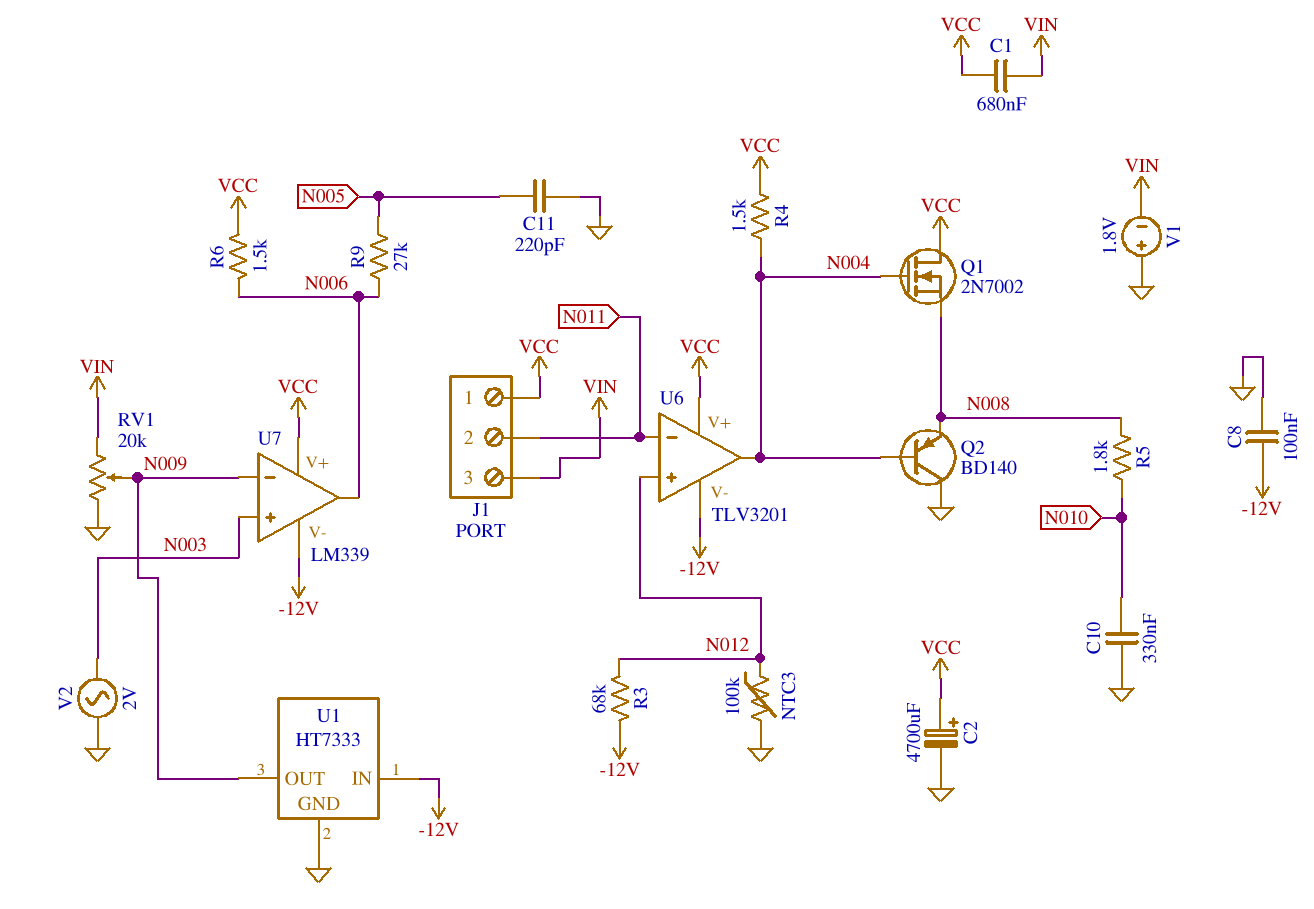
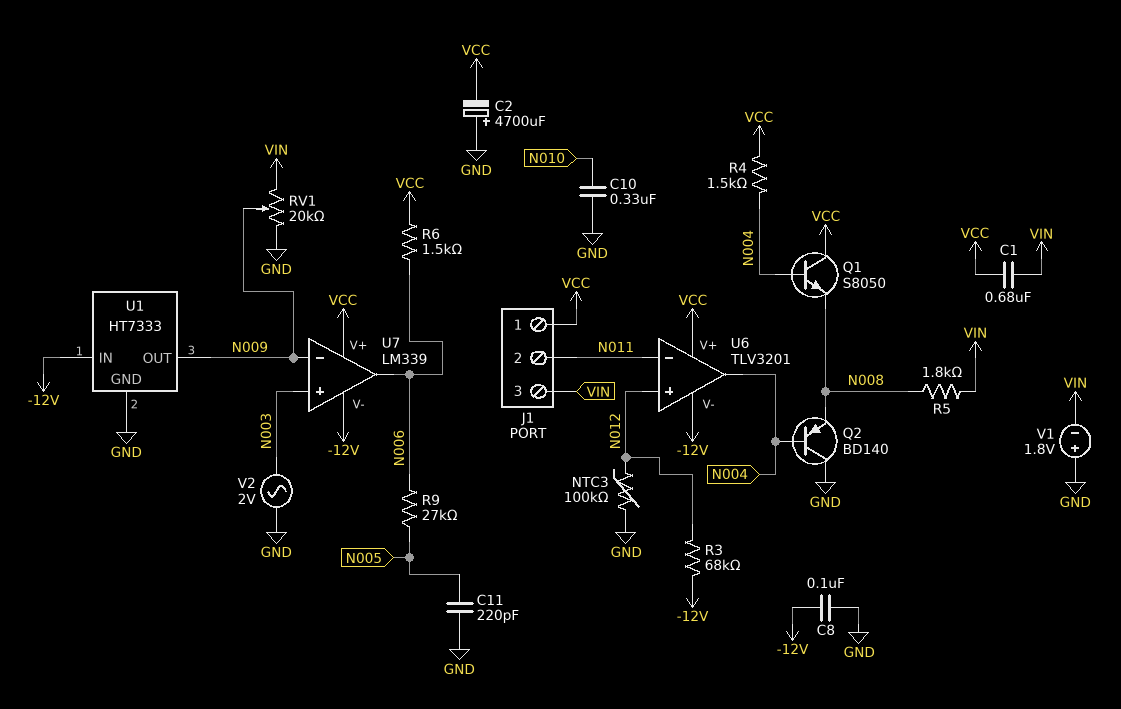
C2: 4700uF (plus VCC, minus GND) -> 4700uF (plus GND, minus VCC)
Q1: NMOS 2N7002 (G N004, D VCC, S N008) -> NPN S8050 (B N004, C VCC, E N008)
R5: 1.8k (N008, N010) -> 1.8k (N008, VIN)

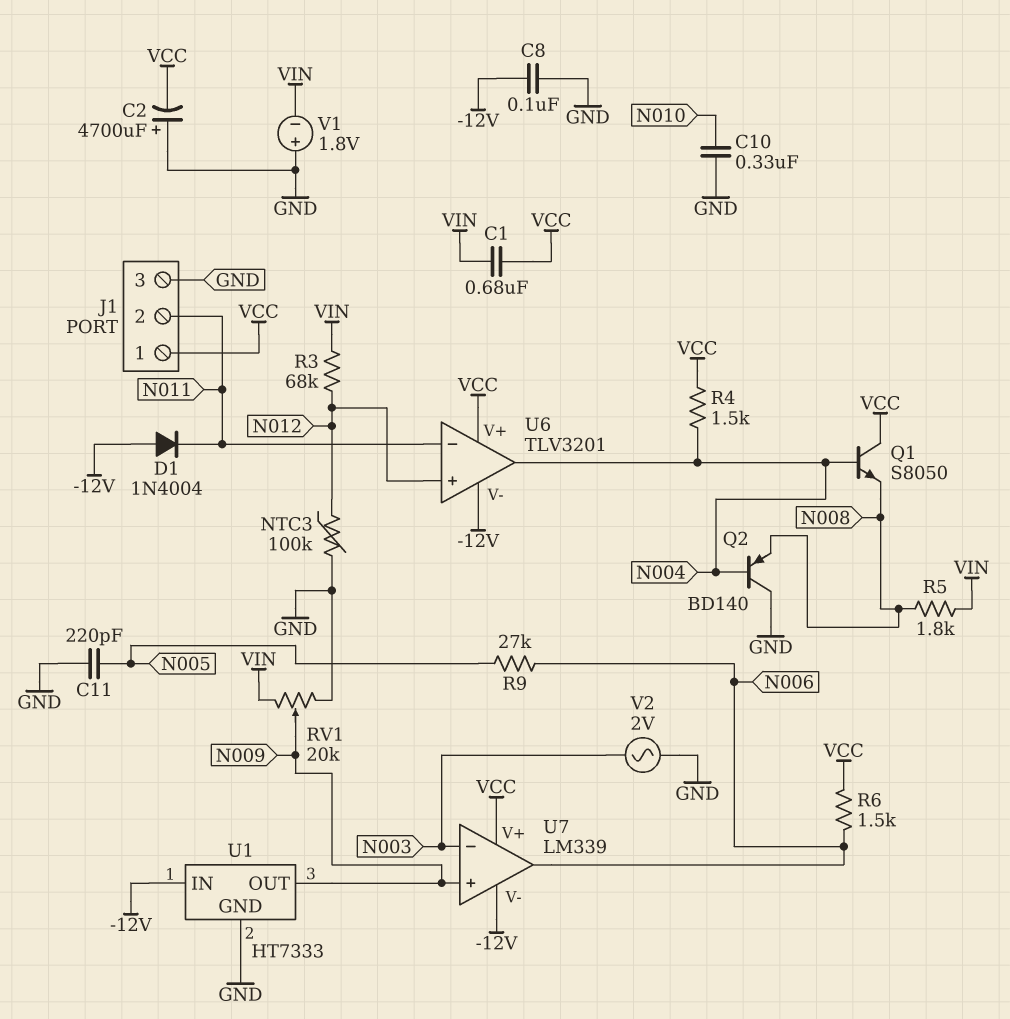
D1: none -> diode 1N4004 (A -12V, K N011)
J1 pin 3: VIN -> GND
R3: 68k (-12V, N012) -> 68k (N012, VIN)
U7 pin in+: N003 -> N009
U7 pin in-: N009 -> N003

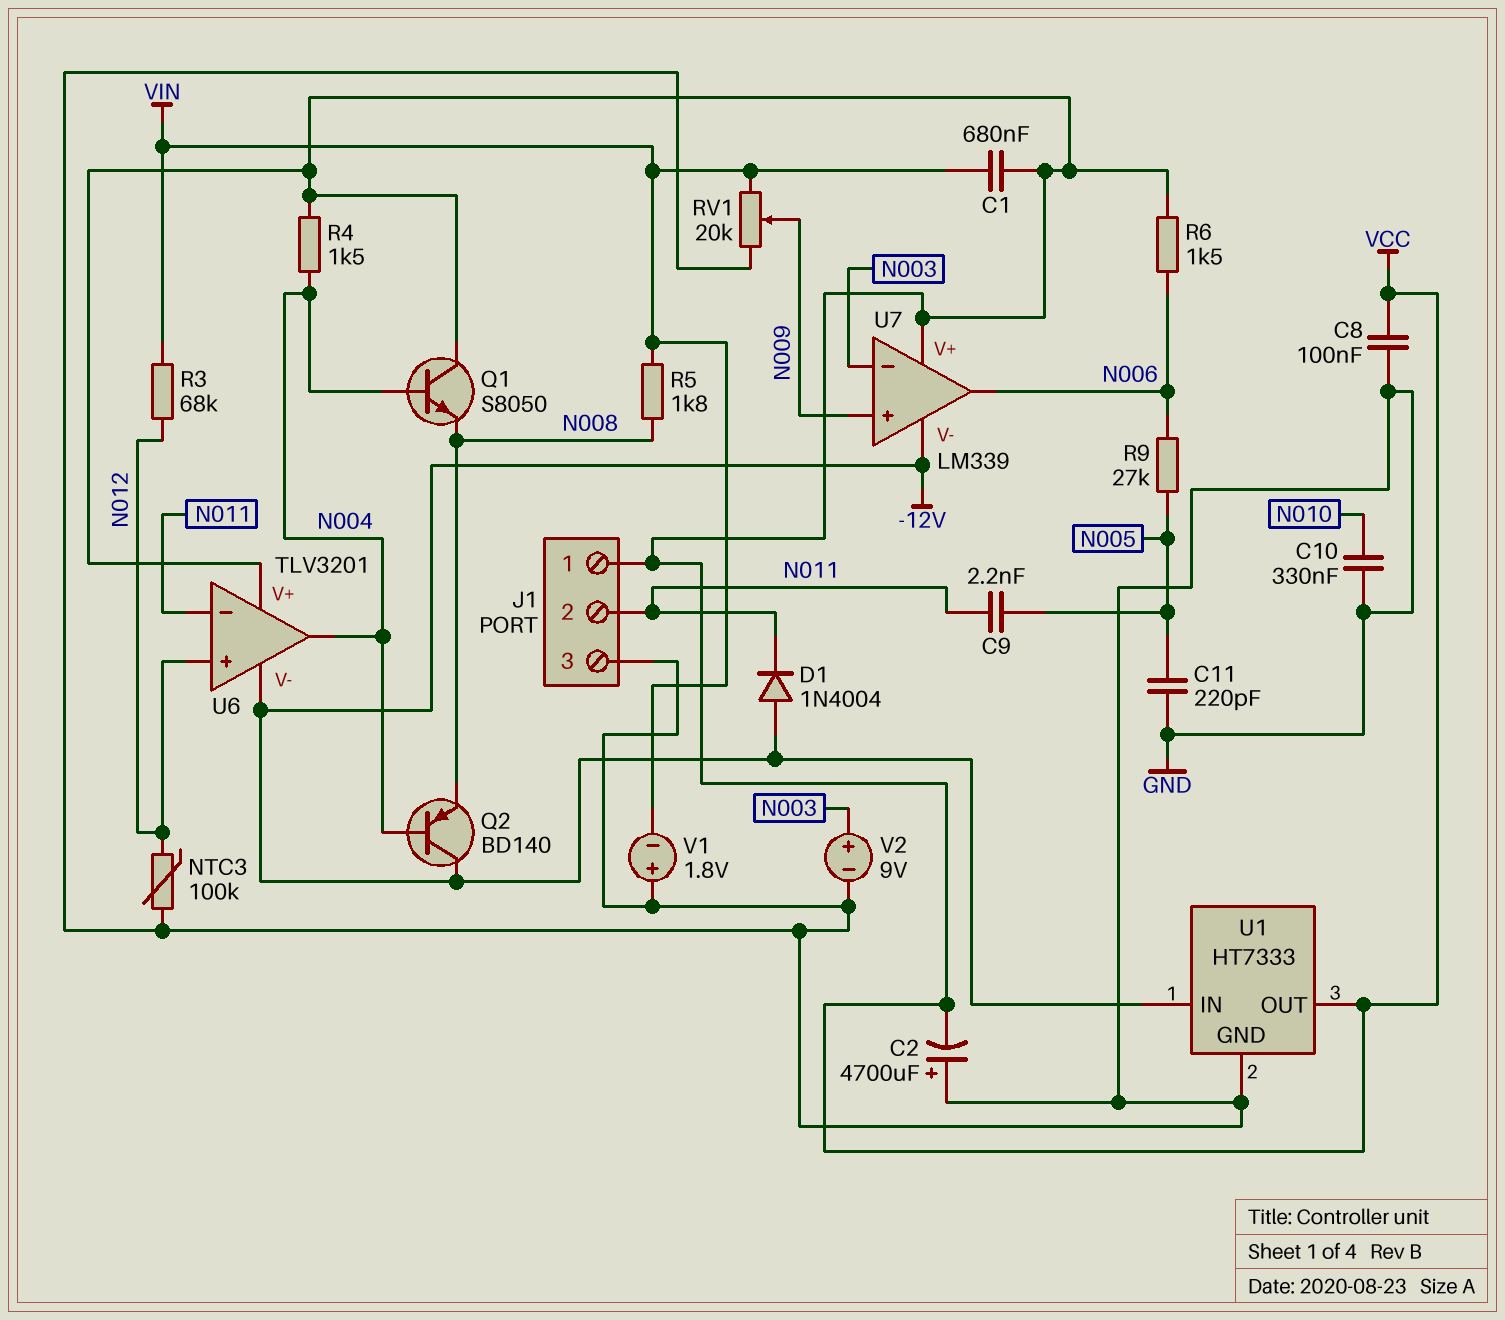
C8: 100nF (-12V, GND) -> 100nF (GND, VCC)
C9: none -> 2.2nF (N005, N011)
Q2: PNP BD140 (B N004, C GND, E N008) -> PNP BD140 (B N004, C -12V, E N008)
U1 pin OUT: N009 -> VCC
V2: AC 2V (GND, N003) -> 9V (plus N003, minus GND)

